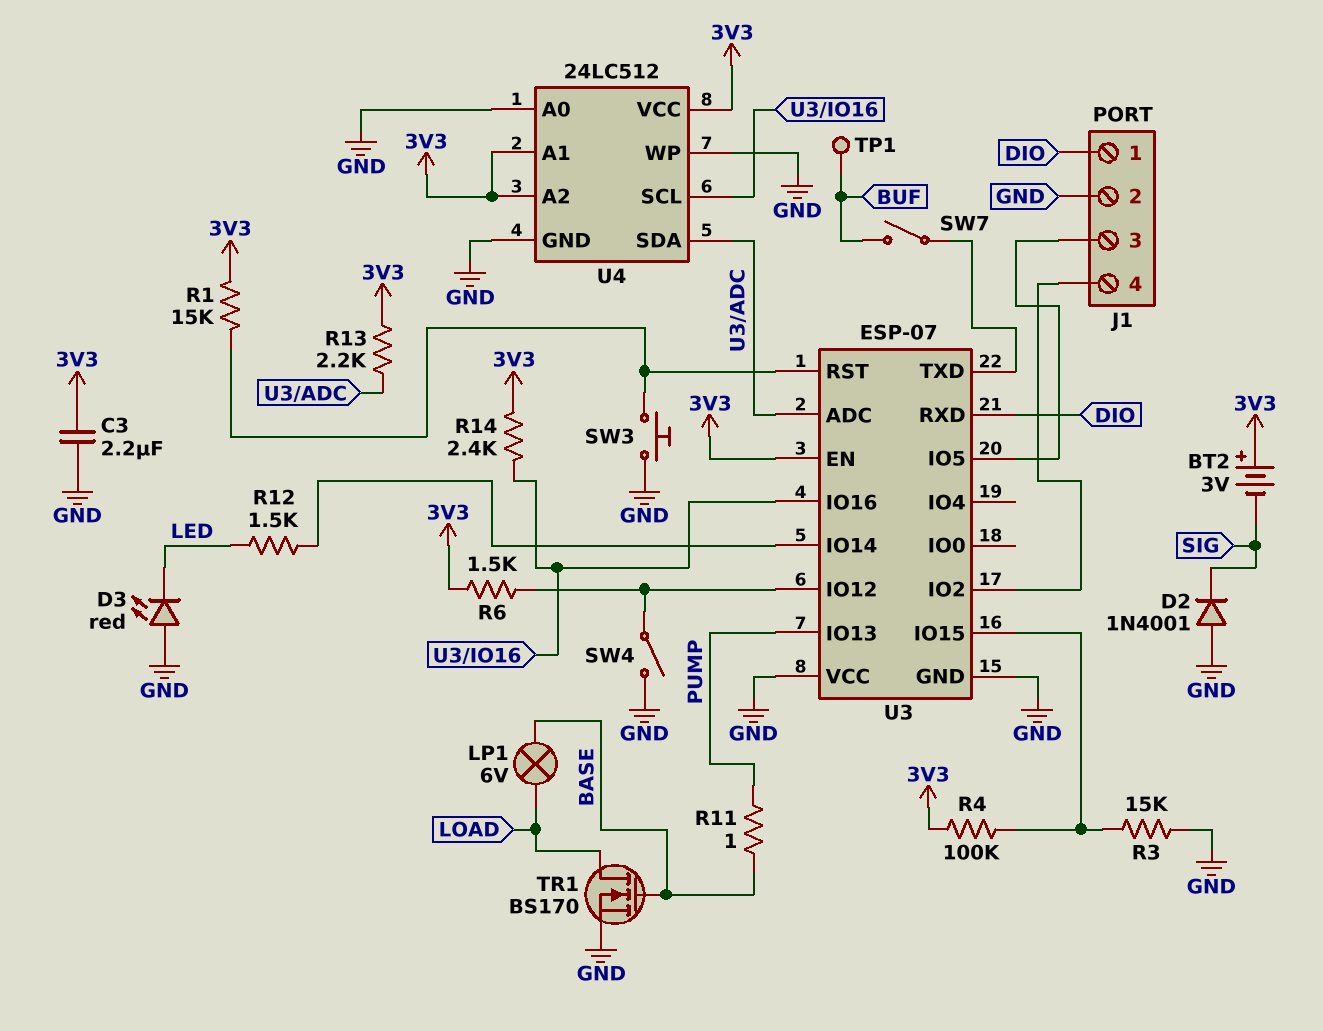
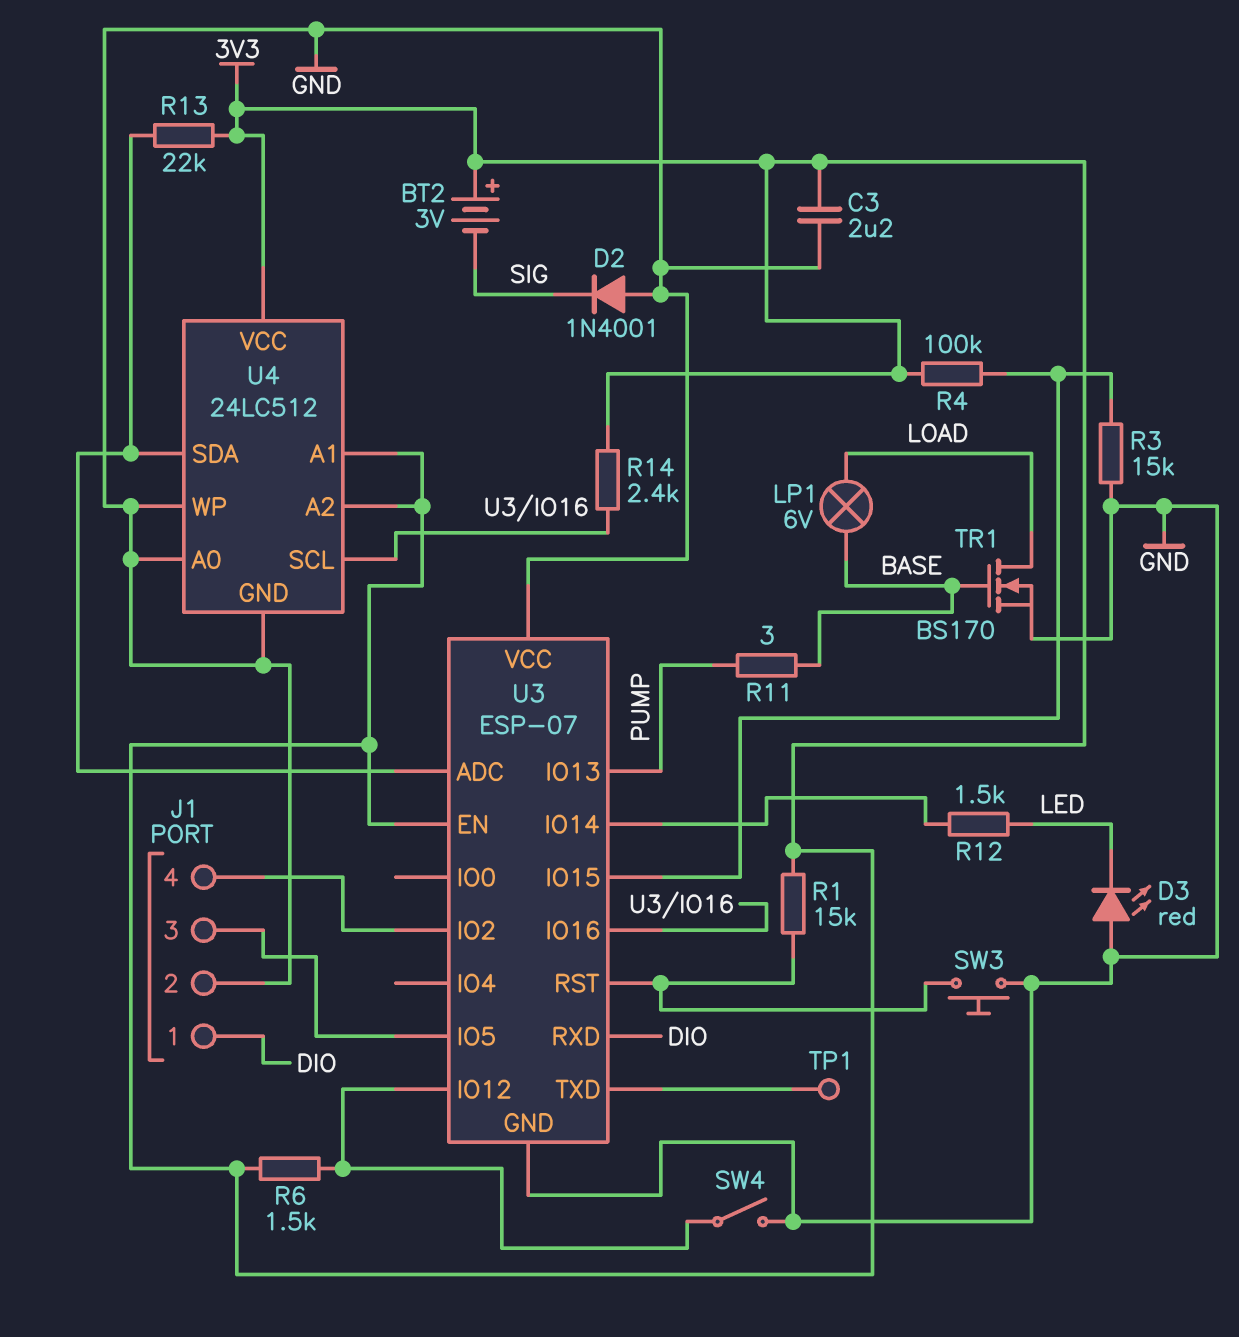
R11: 1 (BASE, PUMP) -> 3 (BASE, PUMP)
R13: 2.2k (3V3, U3/ADC) -> 22k (3V3, U3/ADC)
SW7: switch (BUF, U3/TXD) -> none
TP1: test point (BUF) -> test point (U3/TXD)

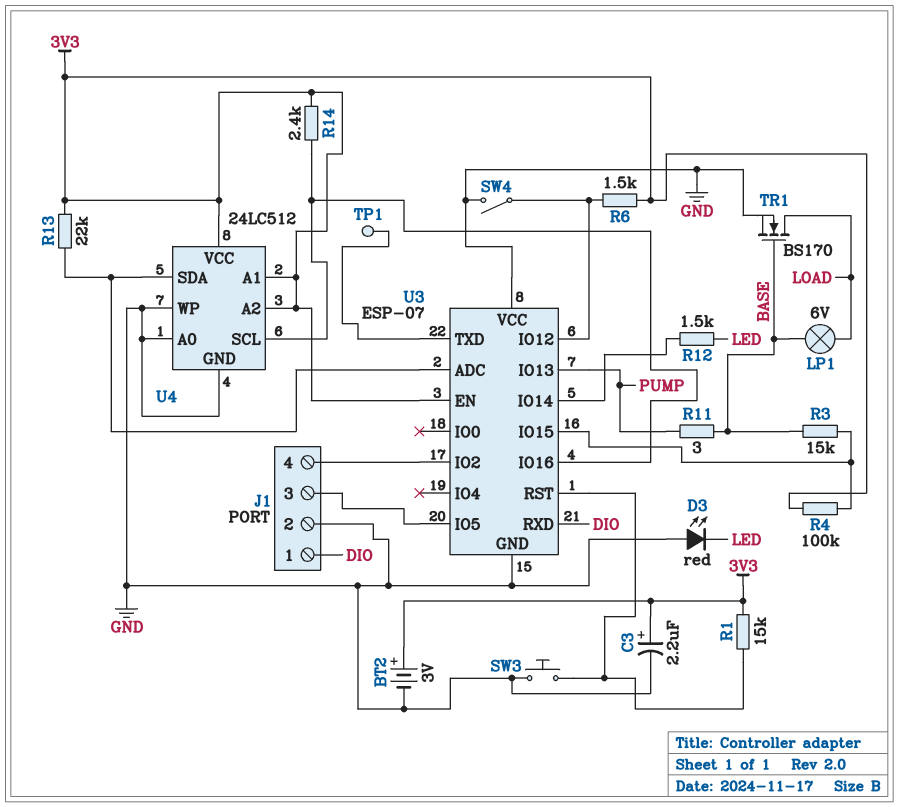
BT2: 3V (plus 3V3, minus SIG) -> 3V (plus 3V3, minus GND)
C3: 2.2uF (3V3, GND) -> 2.2uF (plus 3V3, minus GND)
D2: diode 1N4001 (A GND, K SIG) -> none
R3: 15k (GND, U3/IO15) -> 15k (BASE, U3/IO15)

